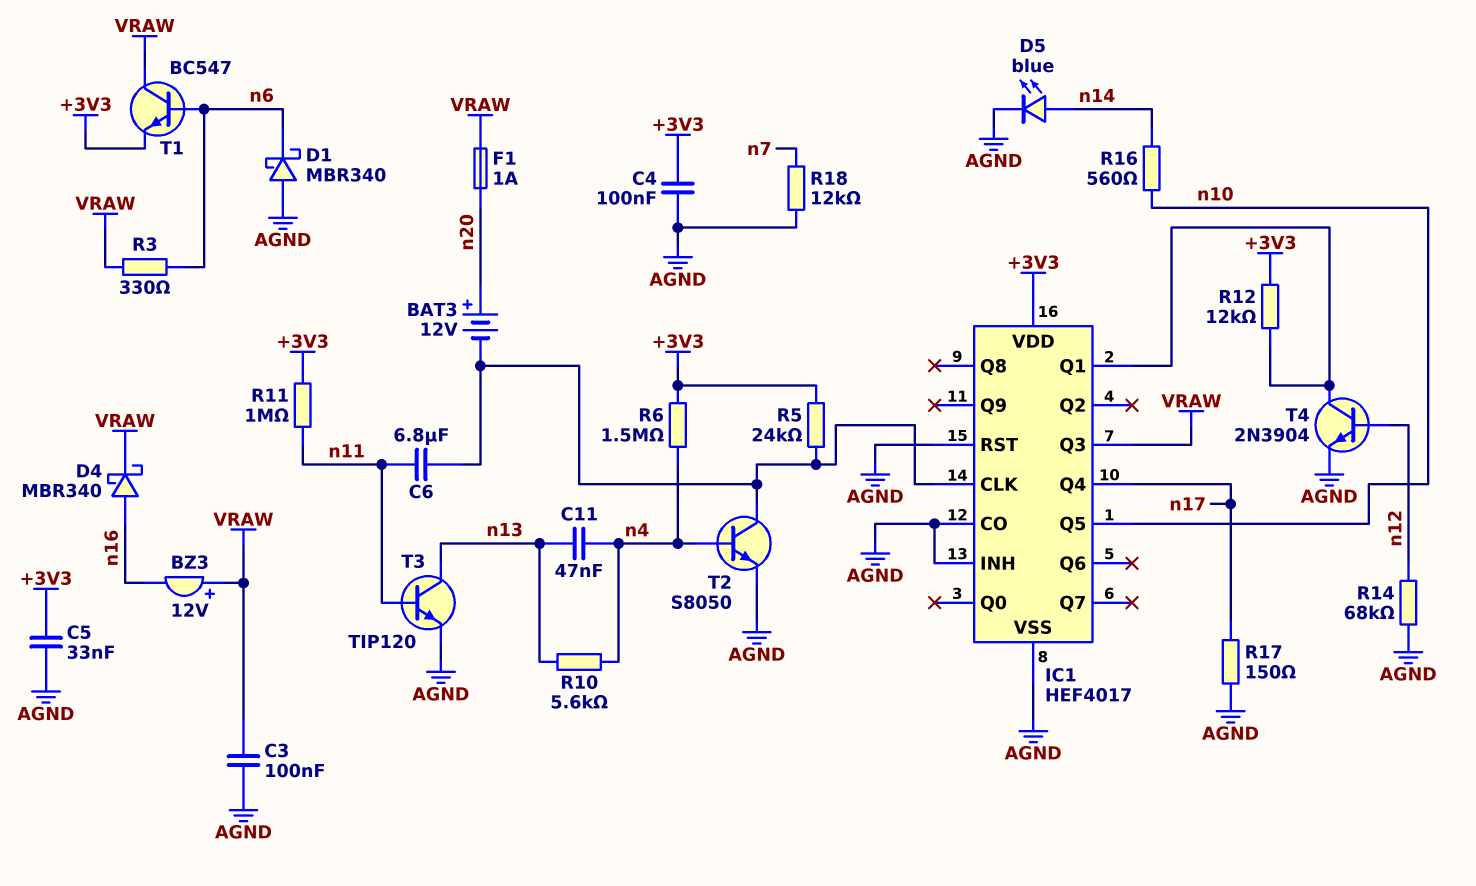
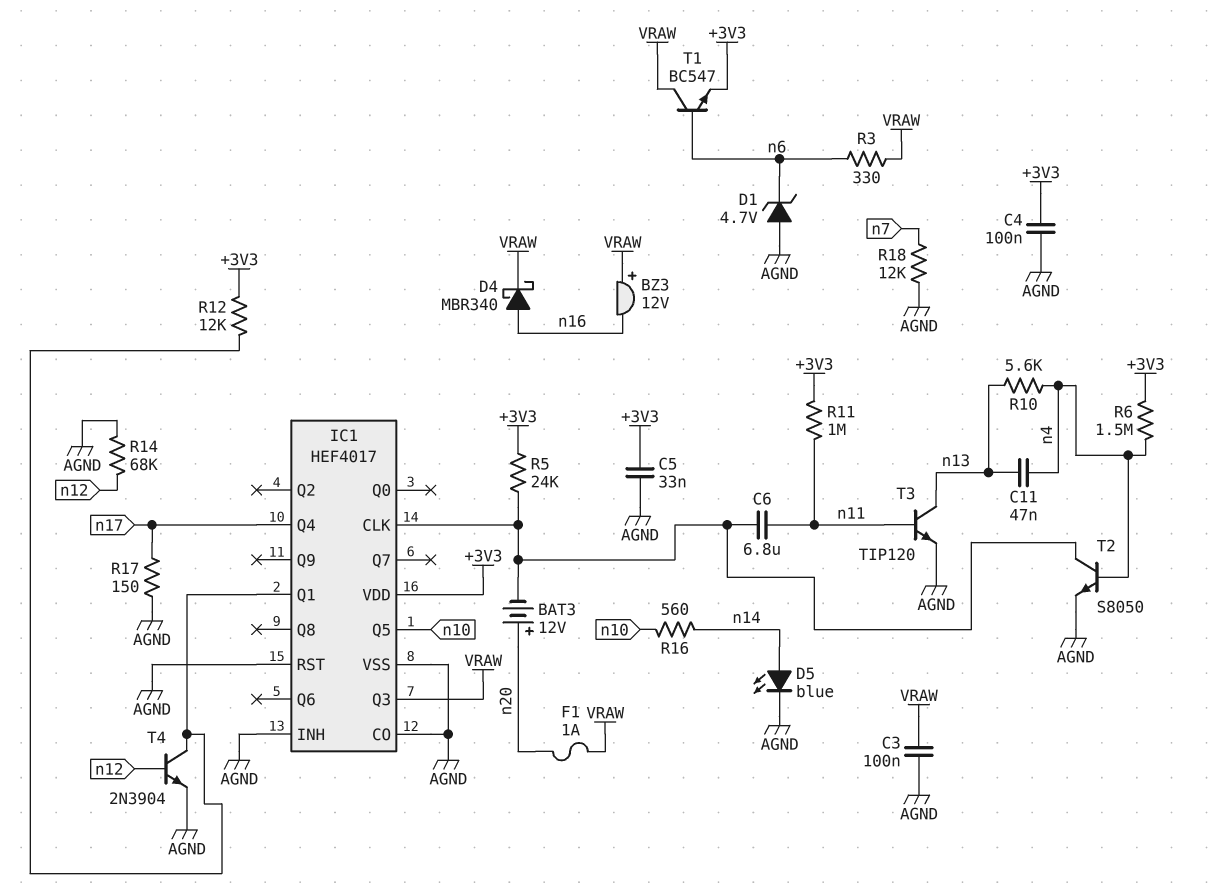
D1: schottky MBR340 (A AGND, K n6) -> zener 4.7V (A AGND, K n6)

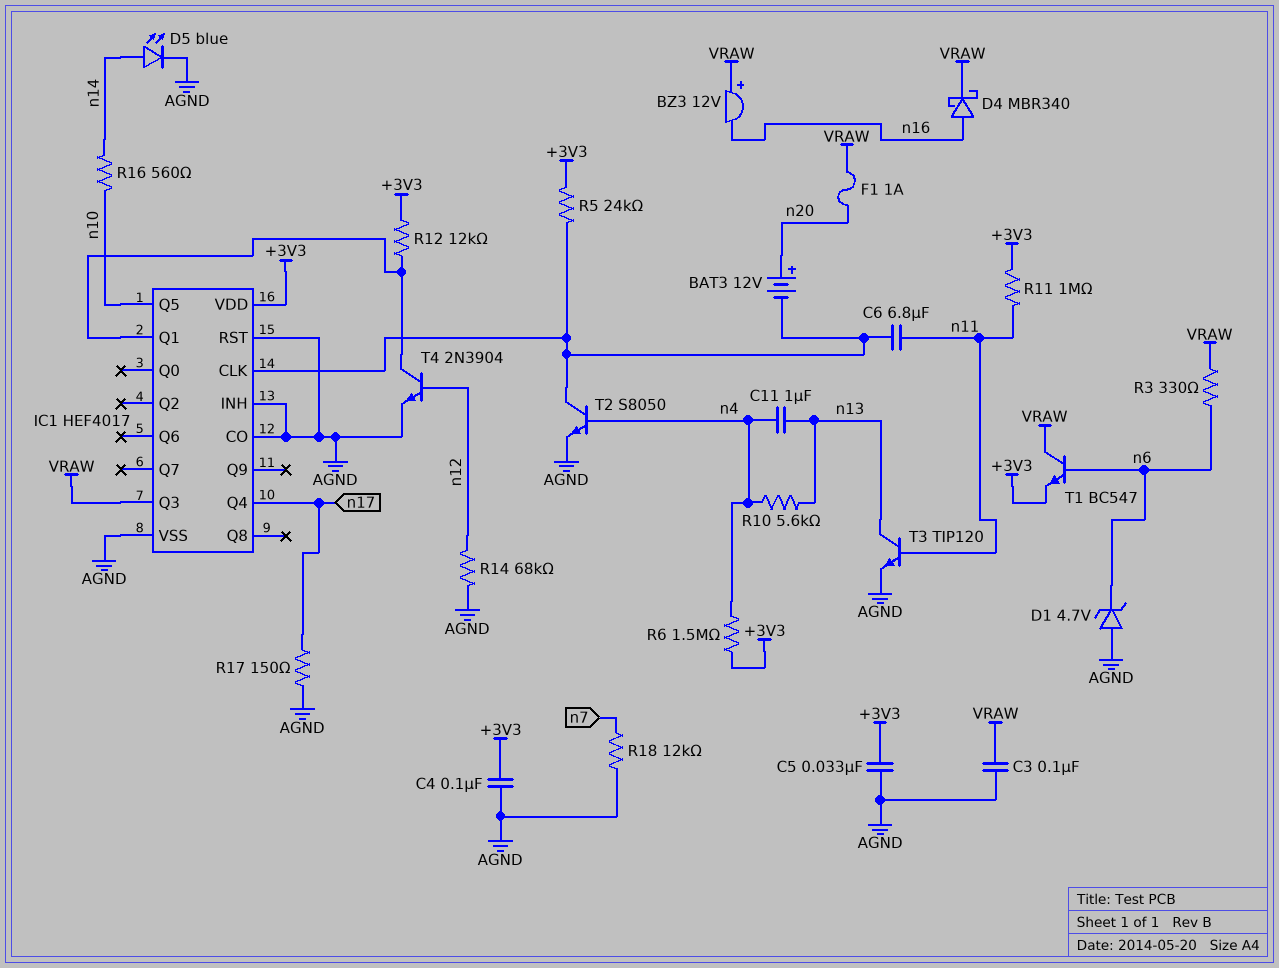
C11: 47nF (n4, n13) -> 1uF (n4, n13)

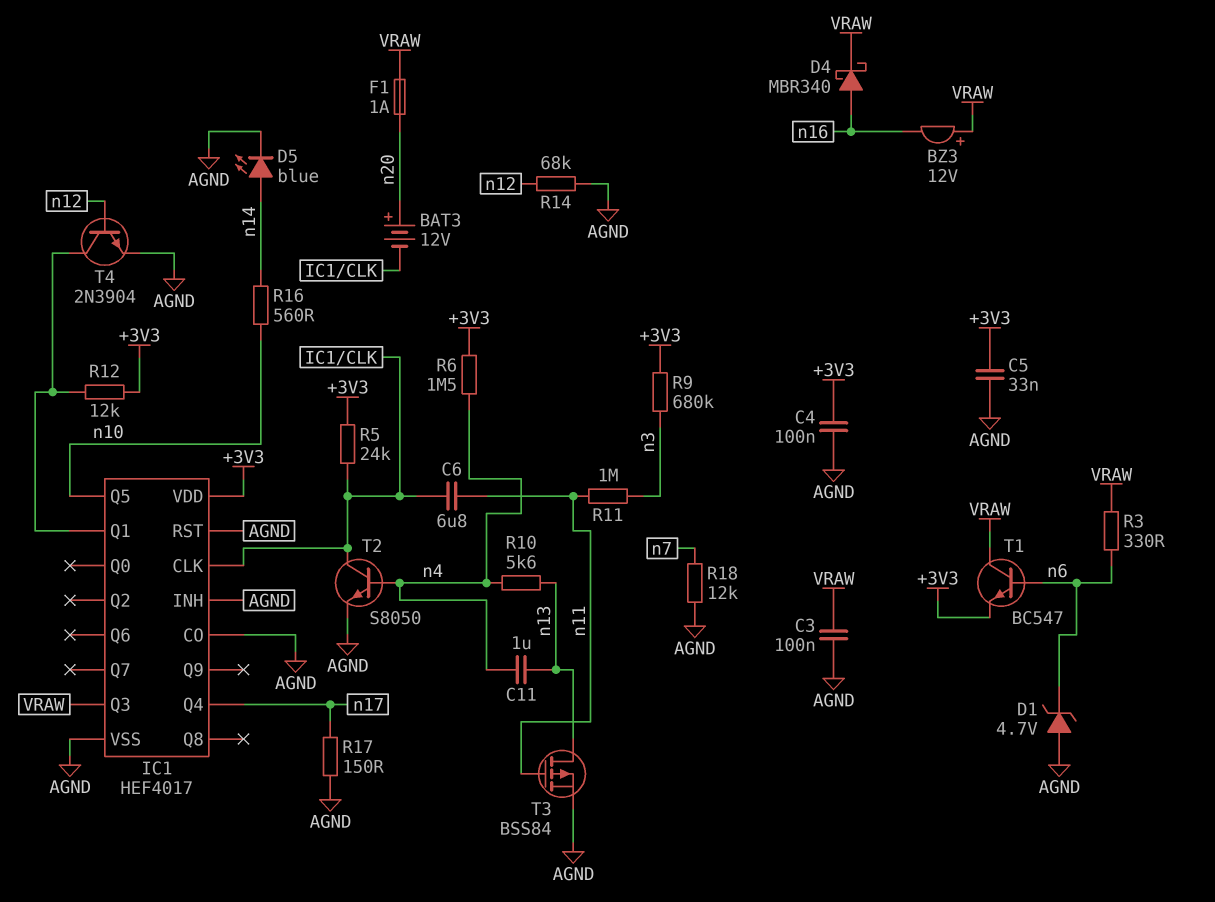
R9: none -> 680k (+3V3, n3)
R11: 1M (+3V3, n11) -> 1M (n3, n11)
T3: NPN TIP120 (B n11, C n13, E AGND) -> PMOS BSS84 (G n11, D n13, S AGND)

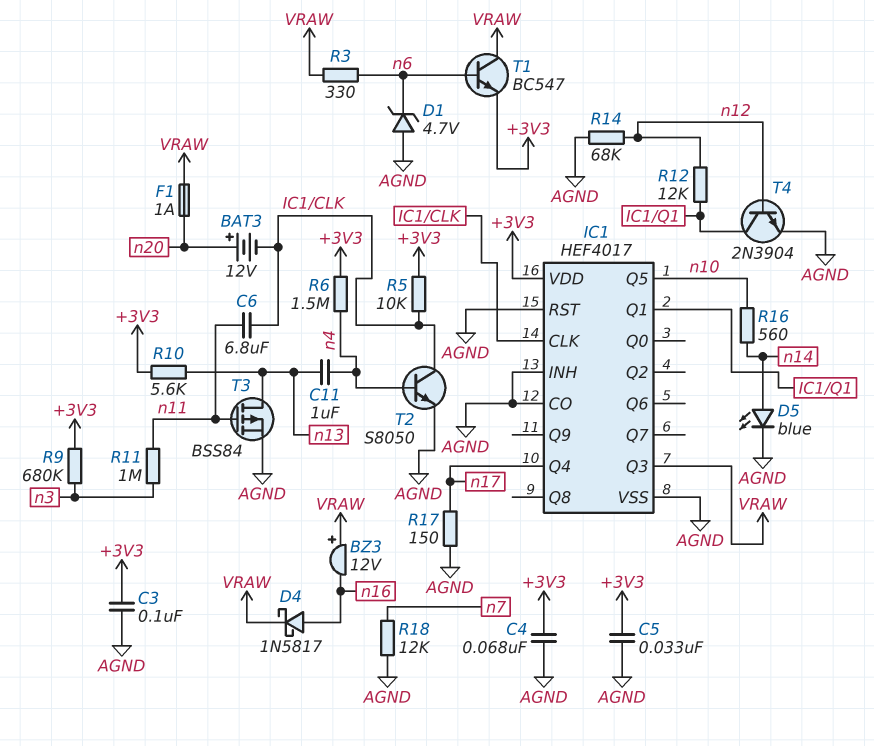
C3: 100nF (AGND, VRAW) -> 100nF (+3V3, AGND)
C4: 100nF (+3V3, AGND) -> 68nF (+3V3, AGND)
D4: schottky MBR340 (A n16, K VRAW) -> schottky 1N5817 (A n16, K VRAW)
R5: 24k (+3V3, IC1/CLK) -> 10k (+3V3, IC1/CLK)
R10: 5.6k (n4, n13) -> 5.6k (+3V3, n13)
R12: 12k (+3V3, IC1/Q1) -> 12k (IC1/Q1, n12)

